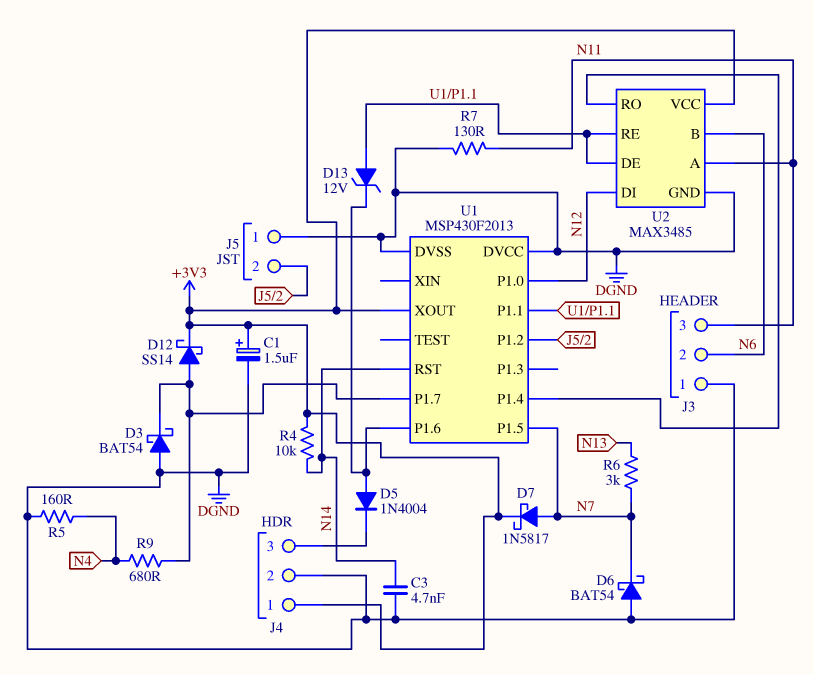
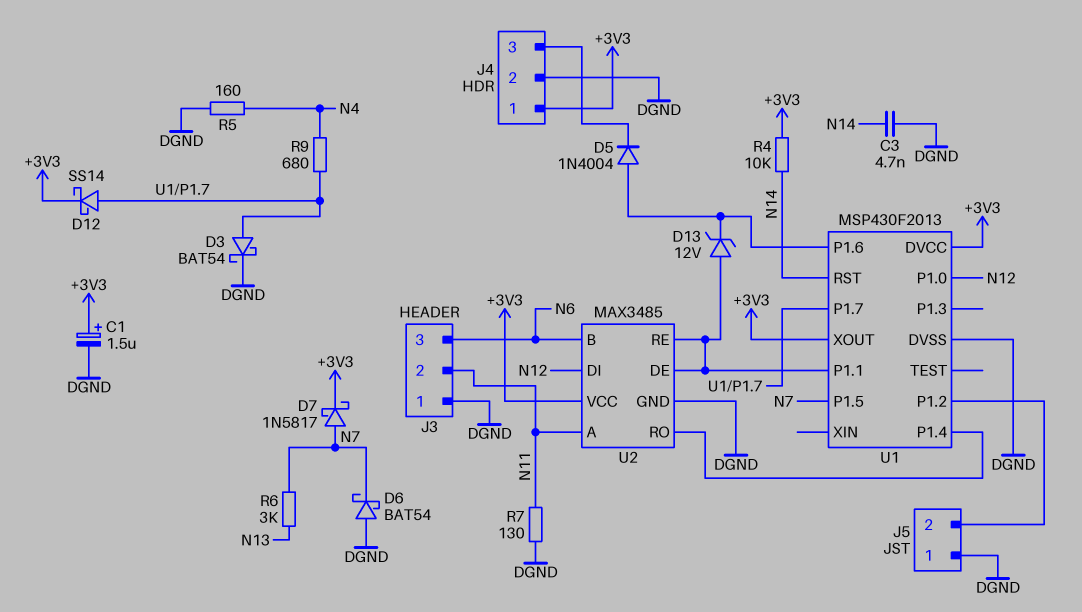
D3: schottky BAT54 (A DGND, K U1/P1.7) -> schottky BAT54 (A U1/P1.7, K DGND)
J3 pin 2: N6 -> N11
J3 pin 3: N11 -> N6
U1 pin DVCC: DGND -> +3V3

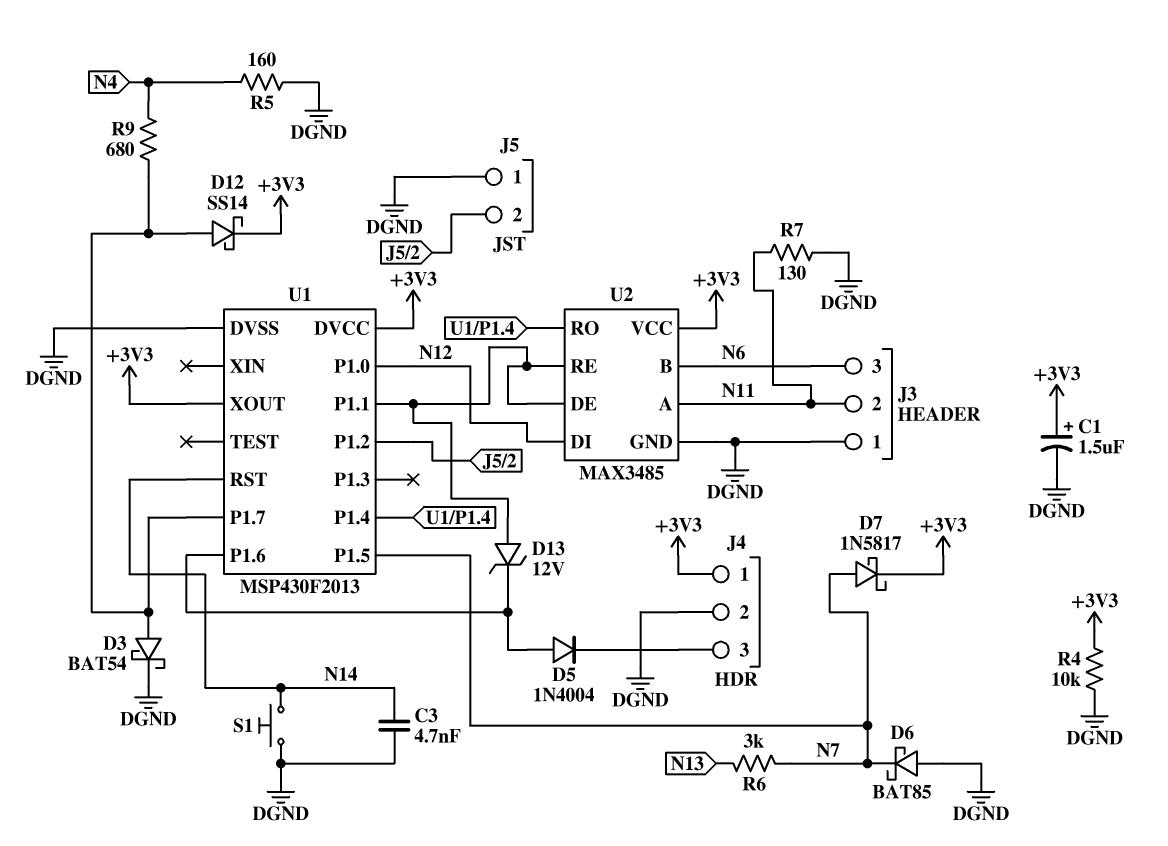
D6: schottky BAT54 (A DGND, K N7) -> schottky BAT85 (A DGND, K N7)
R4: 10k (+3V3, N14) -> 10k (+3V3, DGND)
S1: none -> button (DGND, N14)

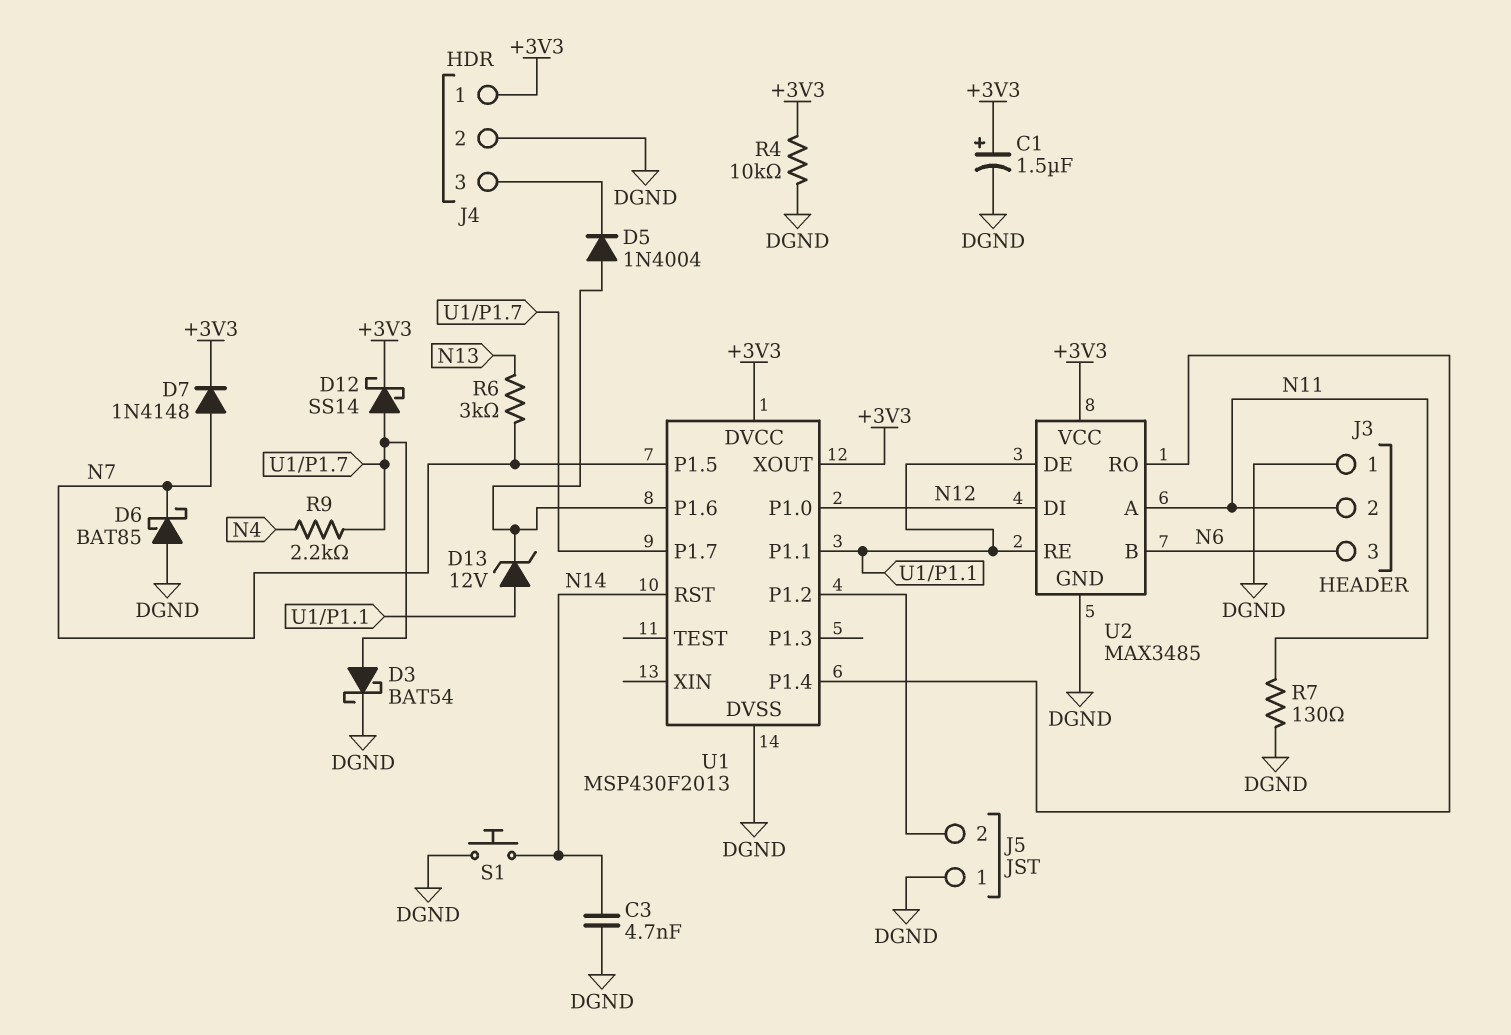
D7: schottky 1N5817 (A N7, K +3V3) -> diode 1N4148 (A N7, K +3V3)
R5: 160 (DGND, N4) -> none
R9: 680 (N4, U1/P1.7) -> 2.2k (N4, U1/P1.7)

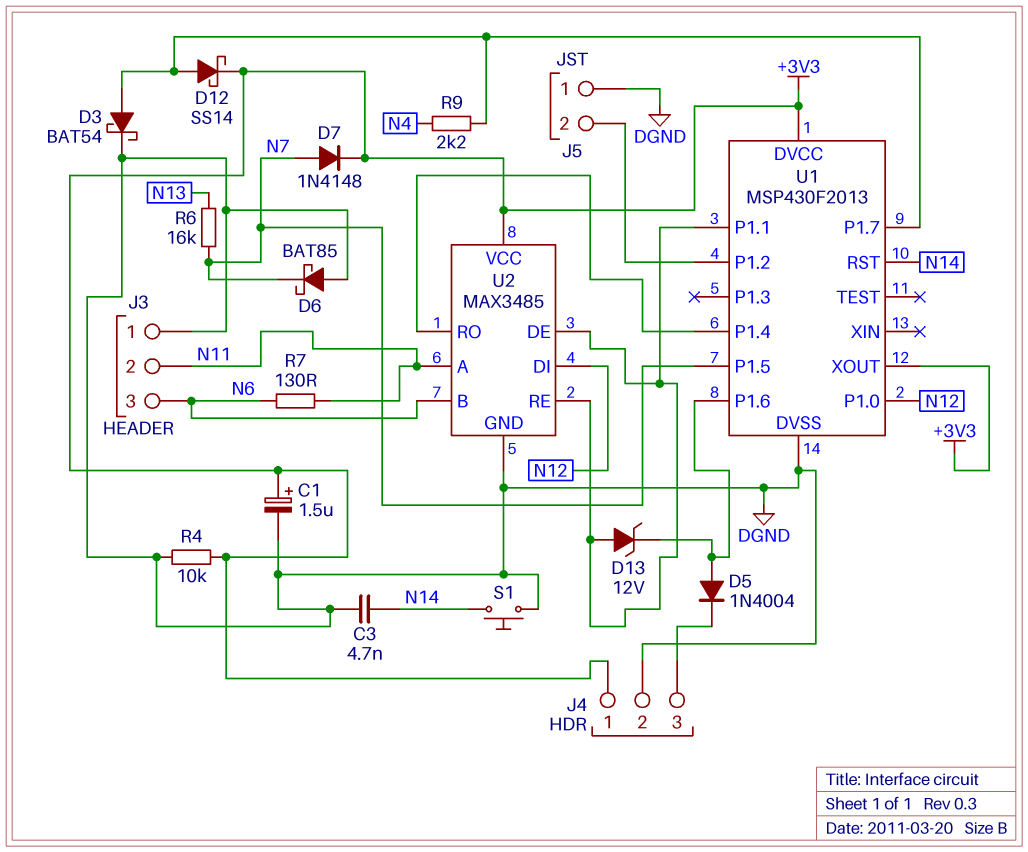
R6: 3k (N7, N13) -> 16k (N7, N13)
R7: 130 (DGND, N11) -> 130 (N6, N11)

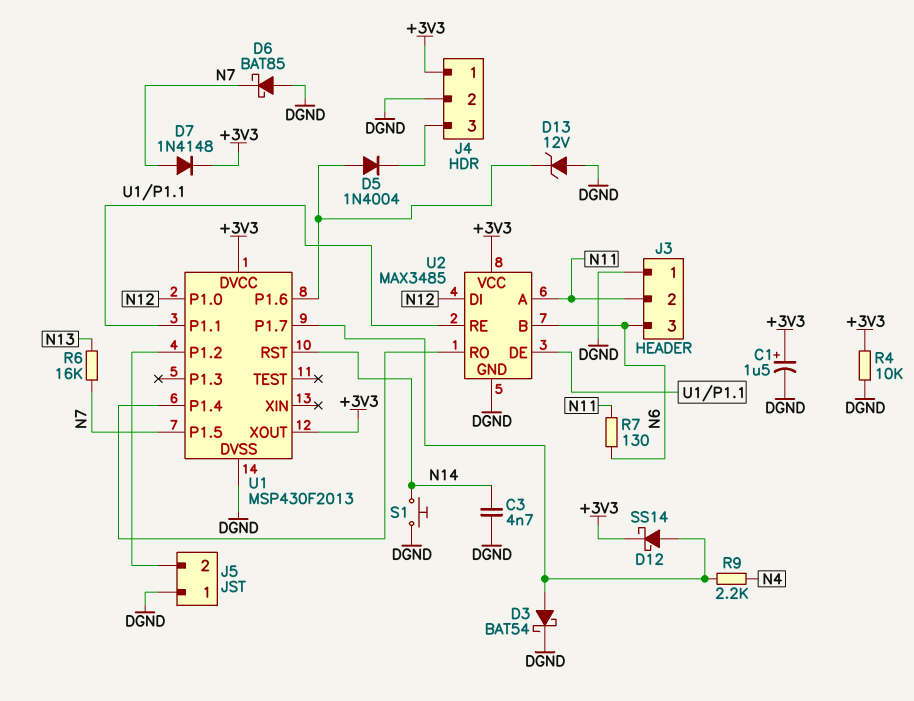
D13: zener 12V (A U1/P1.1, K U1/P1.6) -> zener 12V (A DGND, K U1/P1.6)

